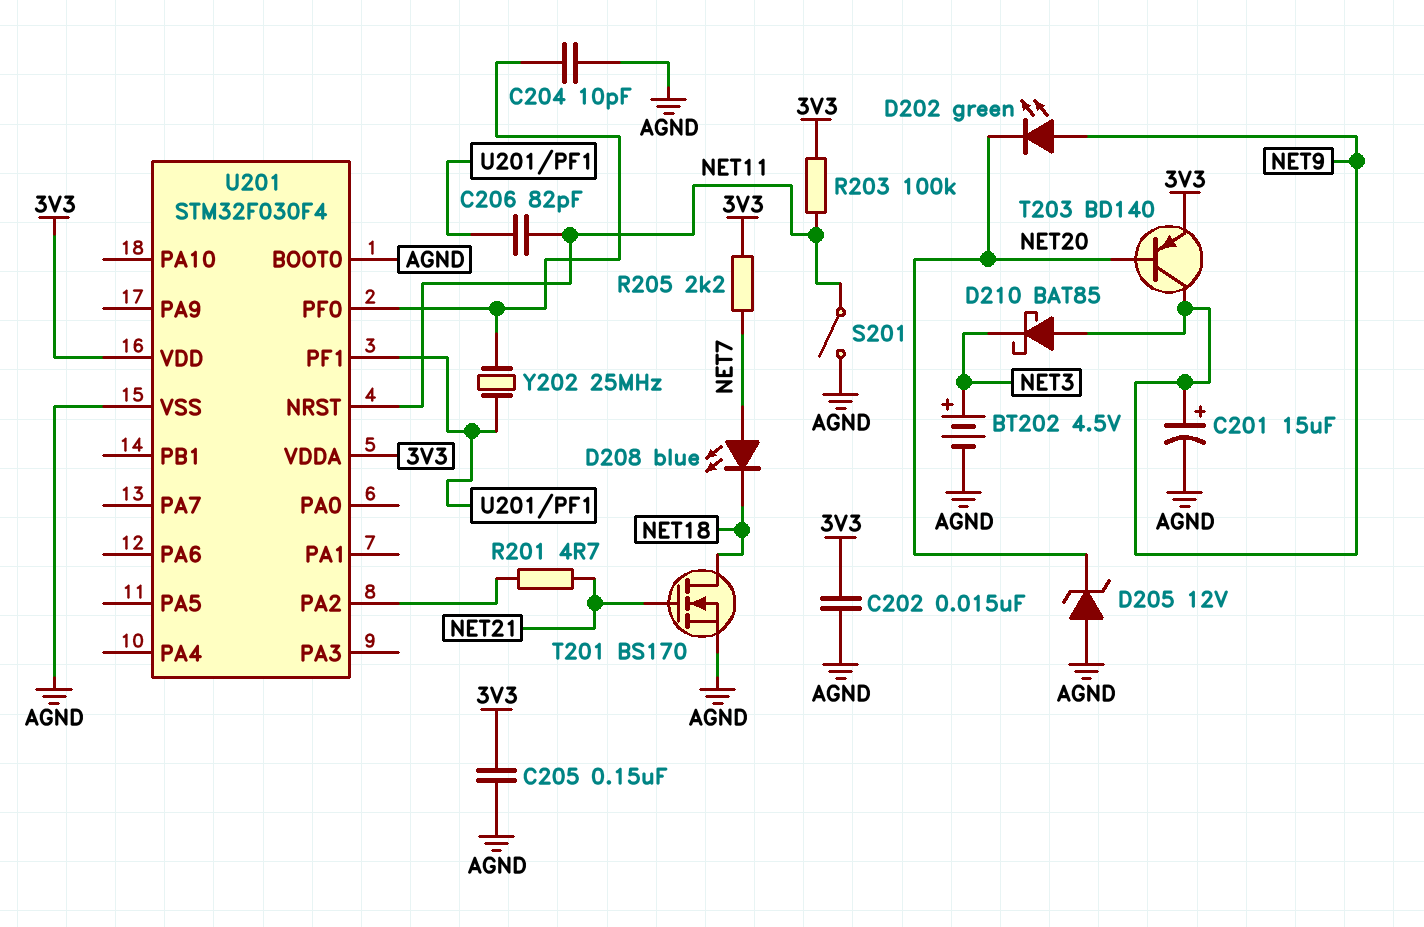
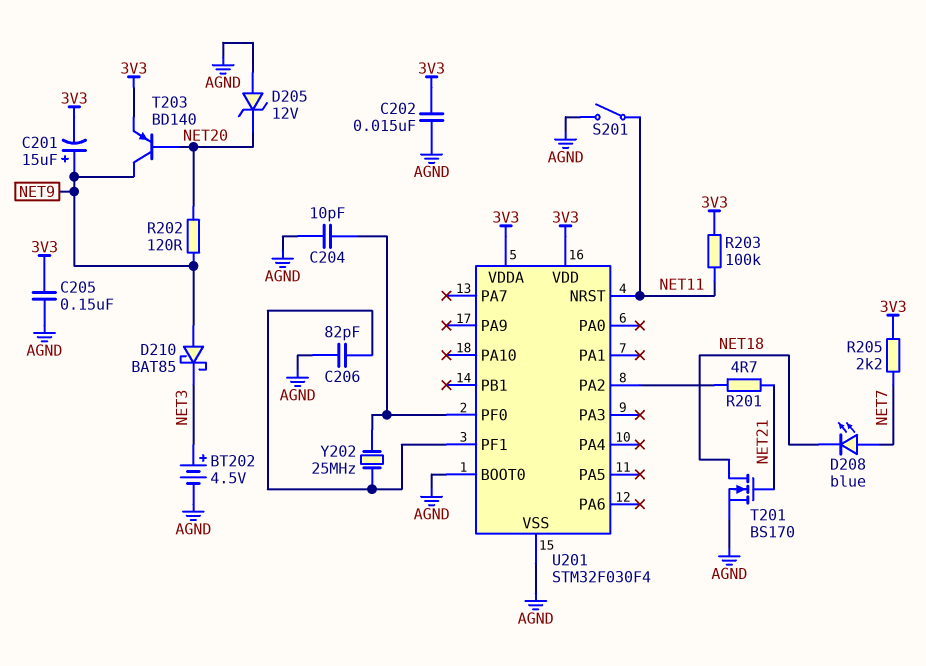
C201: 15uF (plus NET9, minus AGND) -> 15uF (plus NET9, minus 3V3)
C206: 82pF (NET11, U201/PF1) -> 82pF (AGND, U201/PF1)
D202: LED green (A NET9, K NET20) -> none
R202: none -> 120 (NET9, NET20)

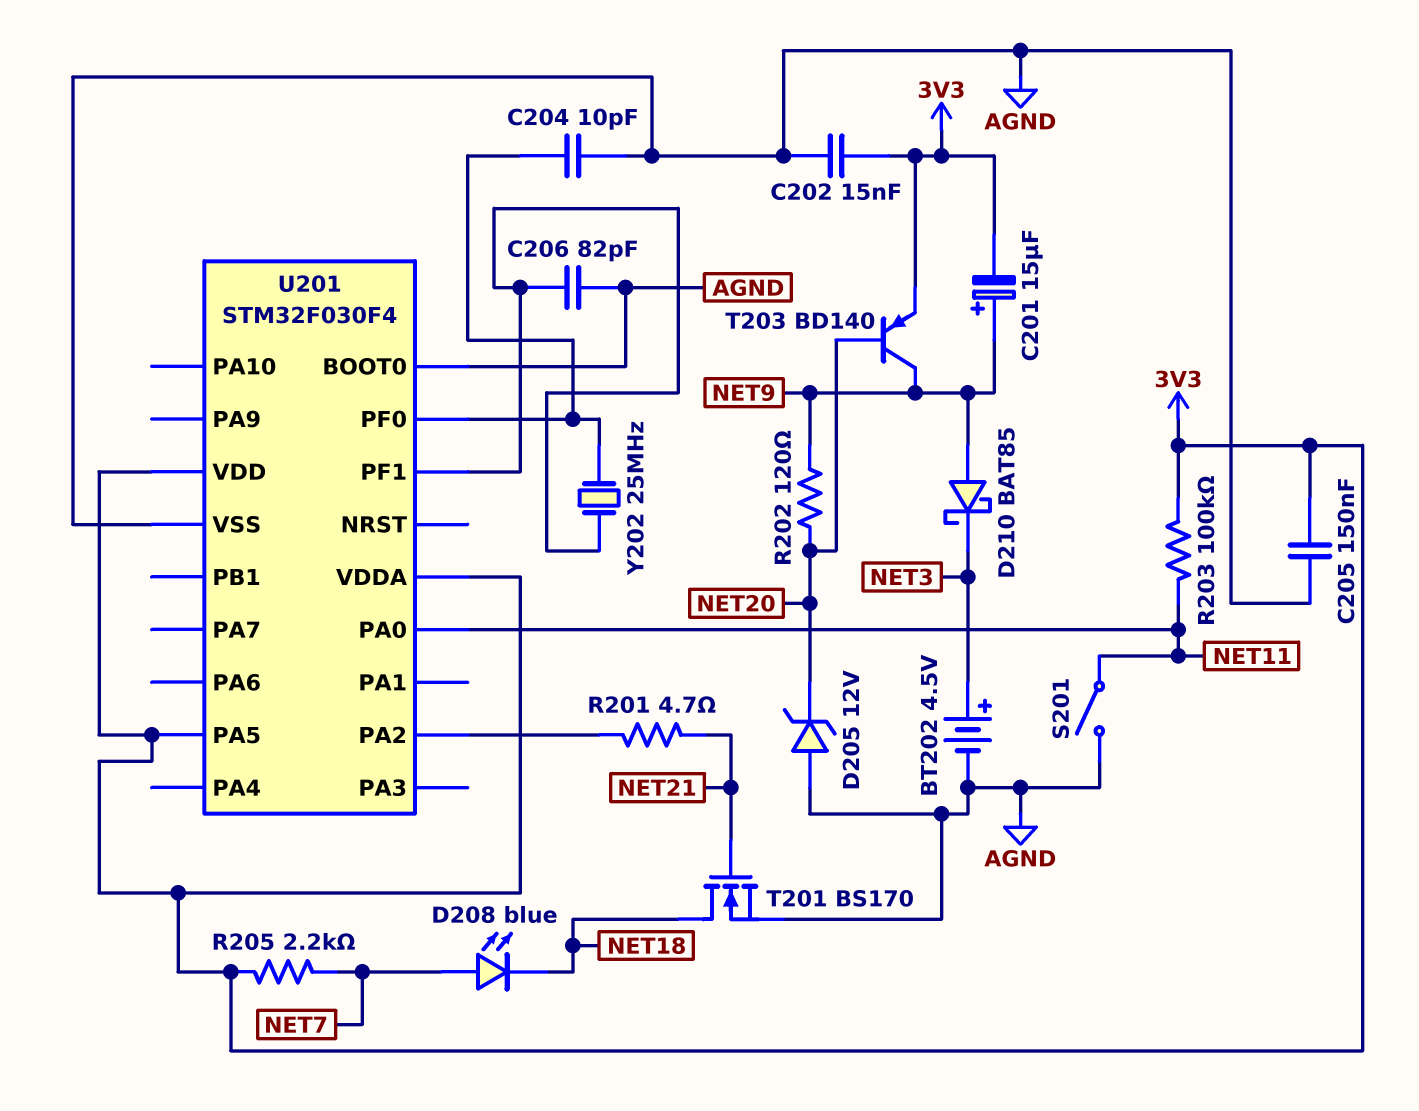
U201 pin NRST: NET11 -> none
U201 pin PA0: none -> NET11
U201 pin PA5: none -> 3V3

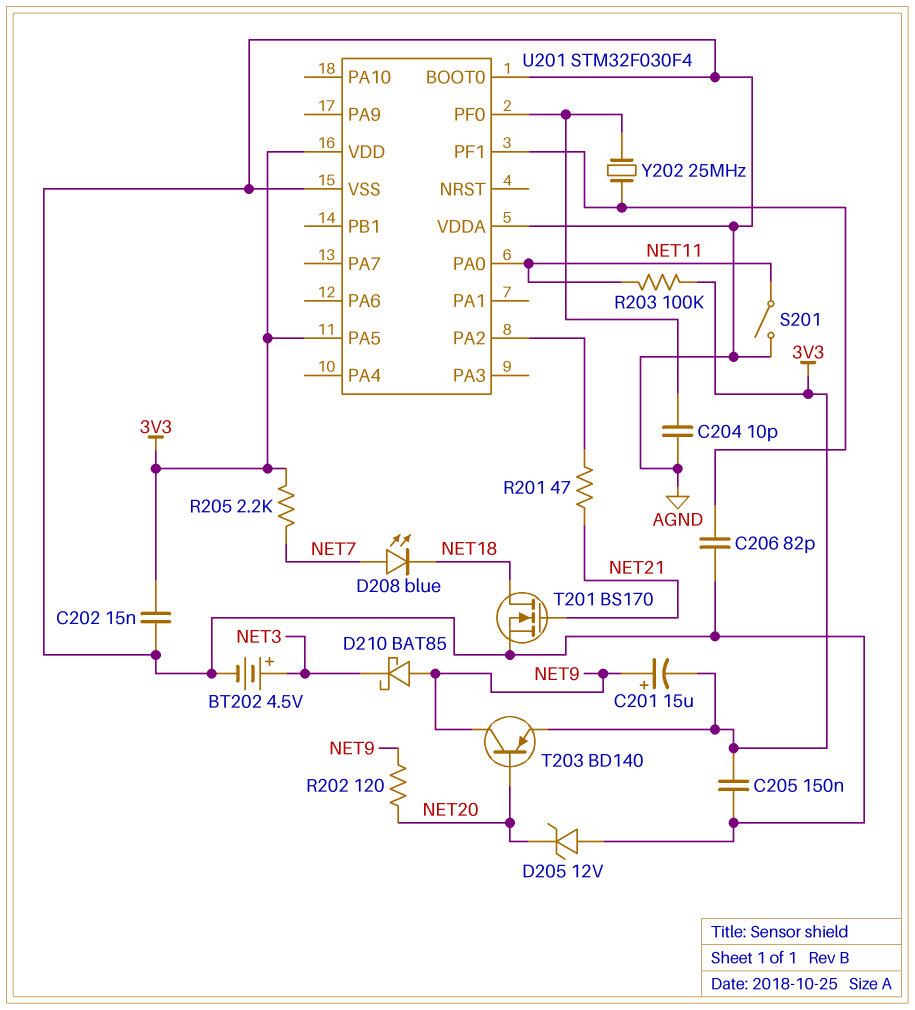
R201: 4.7 (NET21, U201/PA2) -> 47 (NET21, U201/PA2)
U201 pin VDDA: 3V3 -> AGND

